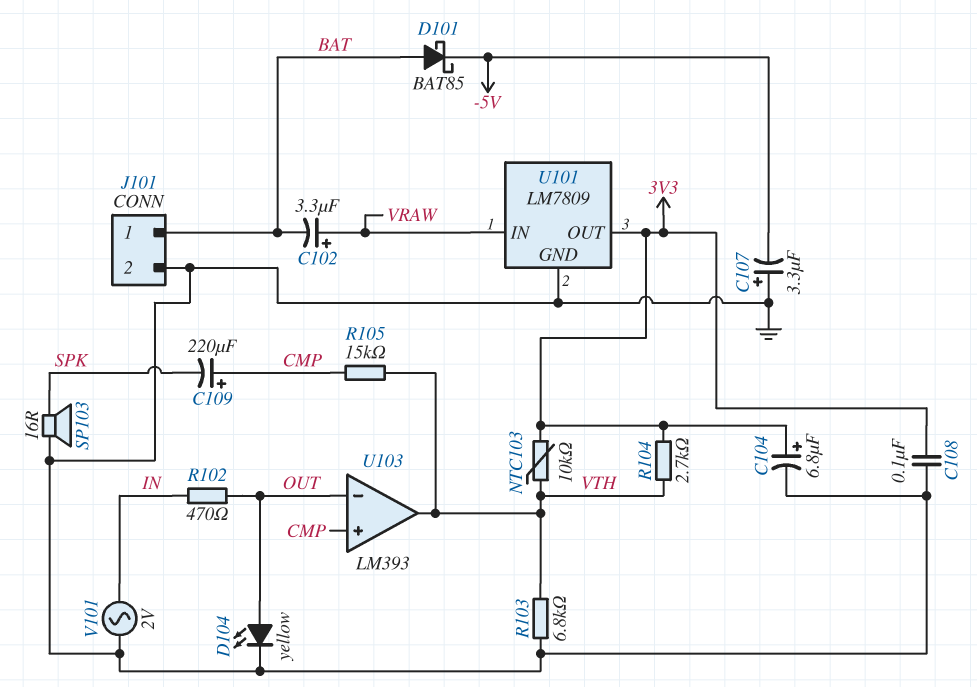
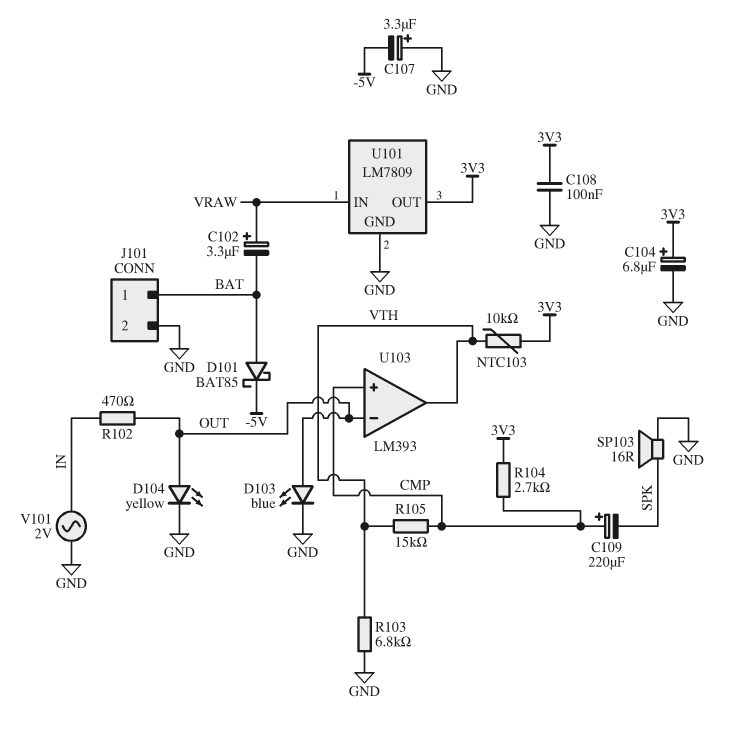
D103: none -> LED blue (A OUT, K GND)
R104: 2.7k (3V3, VTH) -> 2.7k (3V3, CMP)

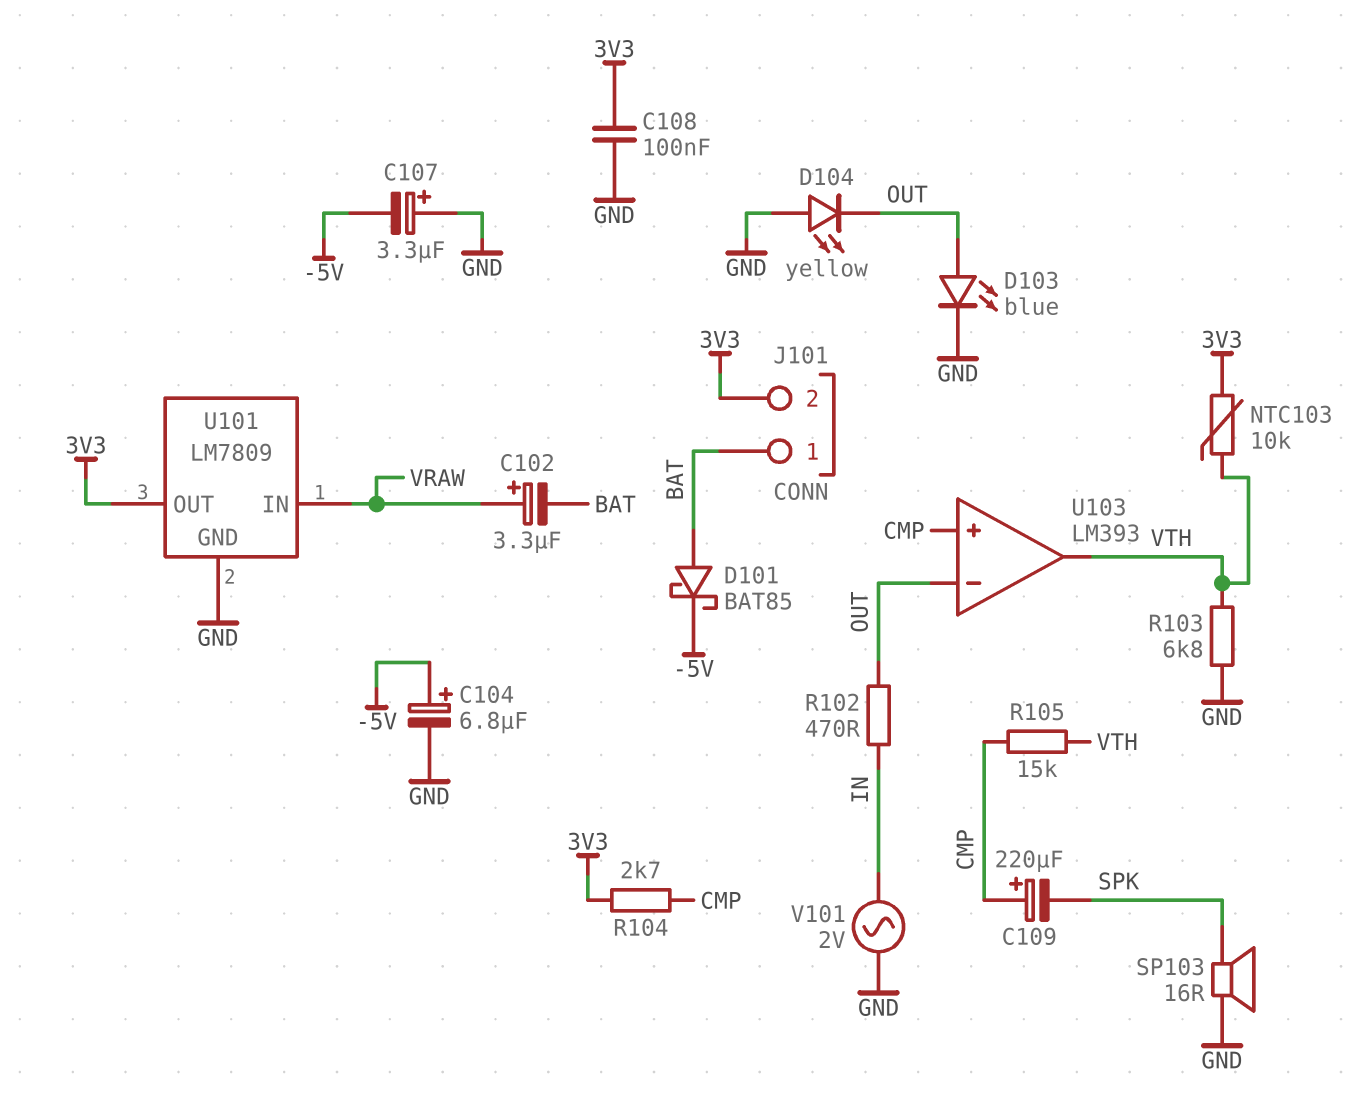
C104: 6.8uF (plus 3V3, minus GND) -> 6.8uF (plus -5V, minus GND)
D104: LED yellow (A OUT, K GND) -> LED yellow (A GND, K OUT)
J101 pin 2: GND -> 3V3

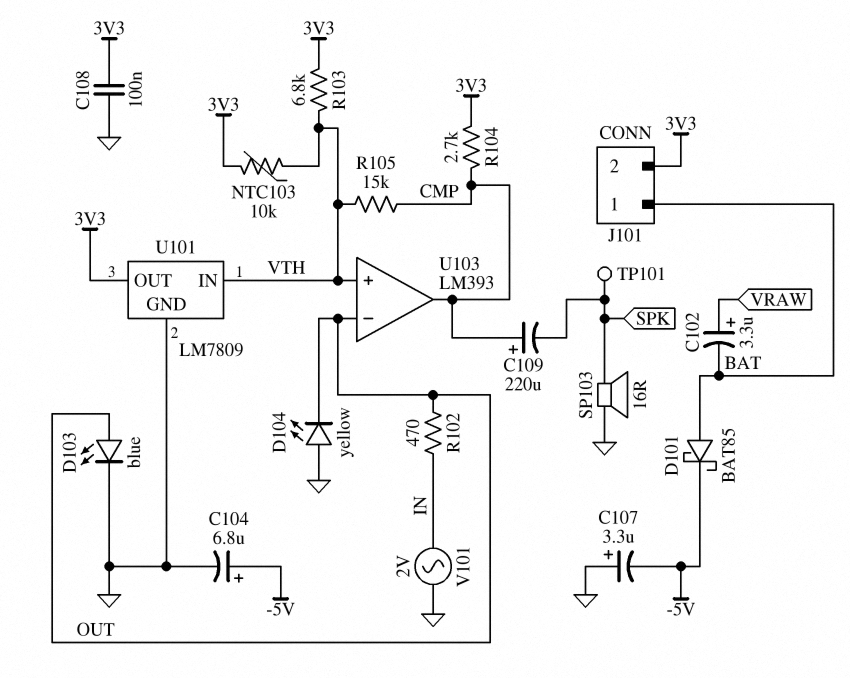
R103: 6.8k (GND, VTH) -> 6.8k (3V3, VTH)
TP101: none -> test point (SPK)
U101 pin IN: VRAW -> VTH
U103 pin in+: CMP -> VTH
U103 pin out: VTH -> CMP

